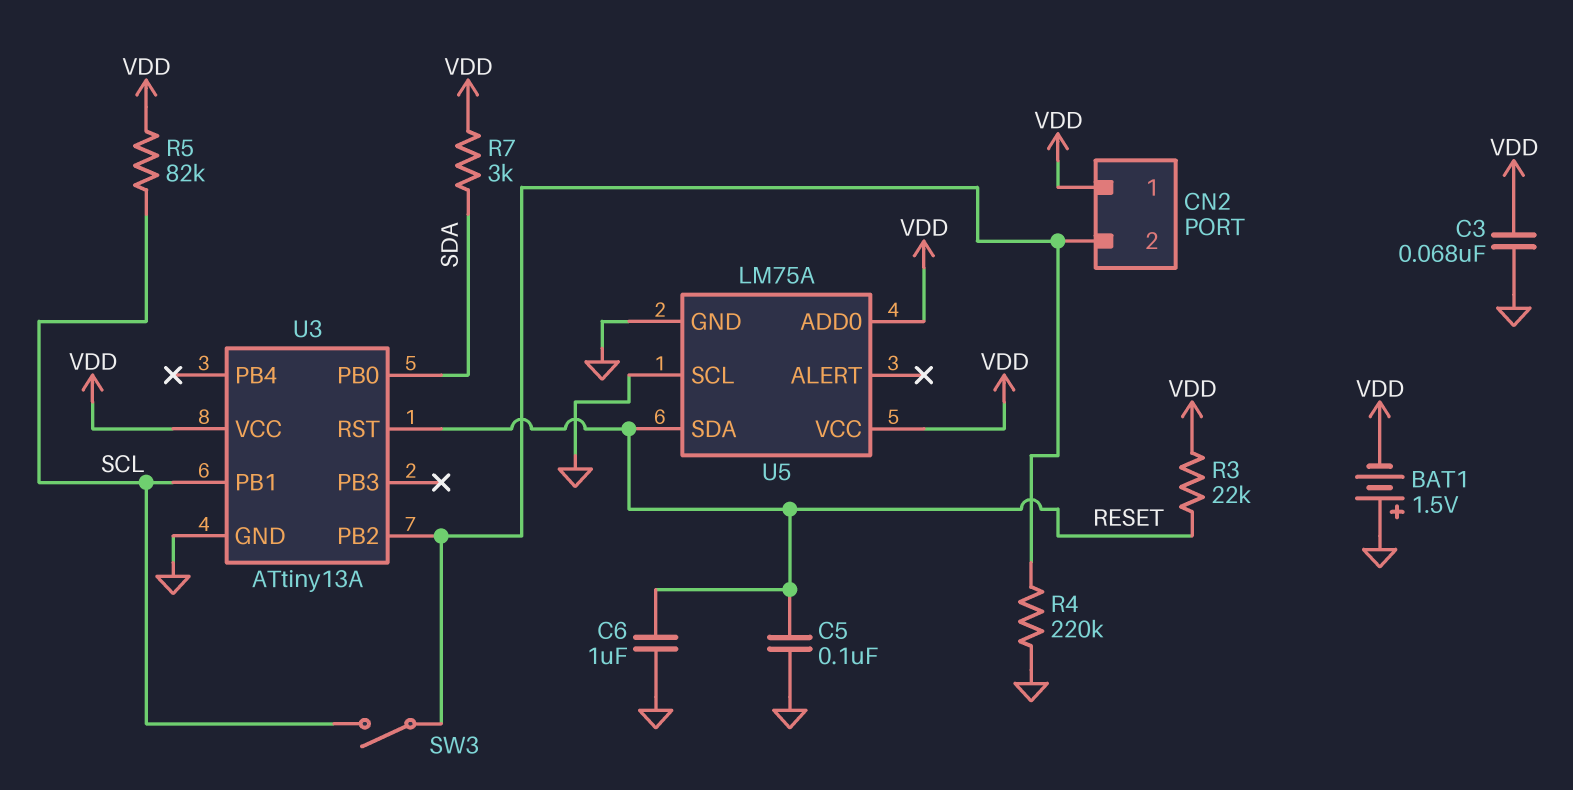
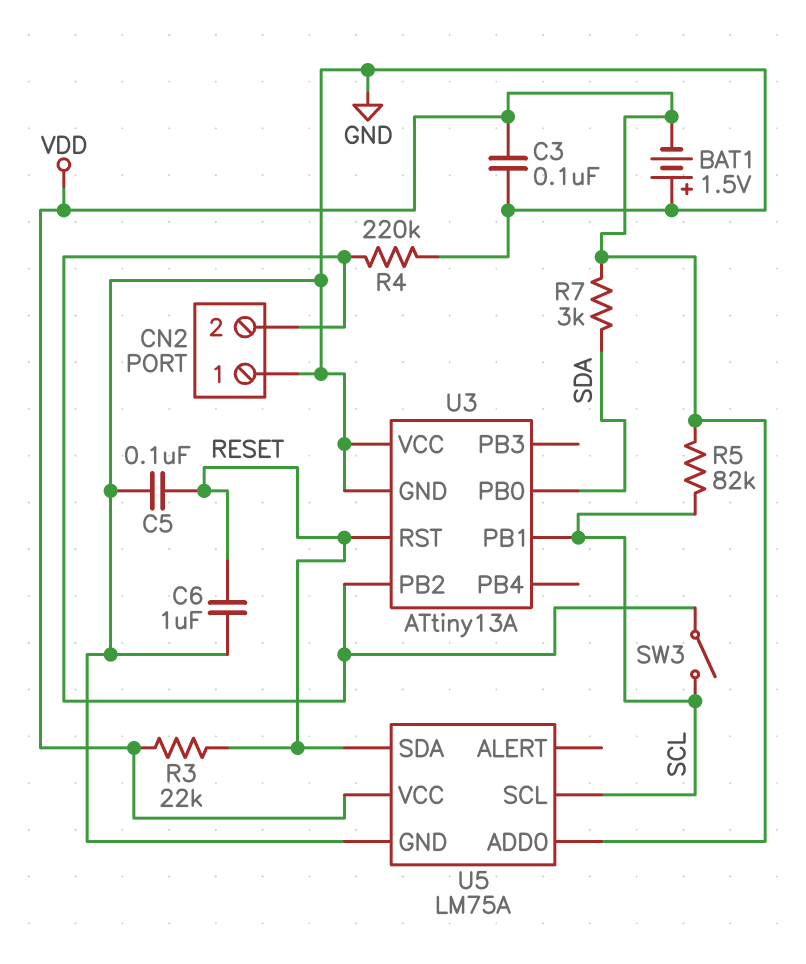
C3: 68nF (GND, VDD) -> 100nF (GND, VDD)
CN2 pin 1: VDD -> GND
U3 pin VCC: VDD -> GND
U5 pin SCL: GND -> SCL

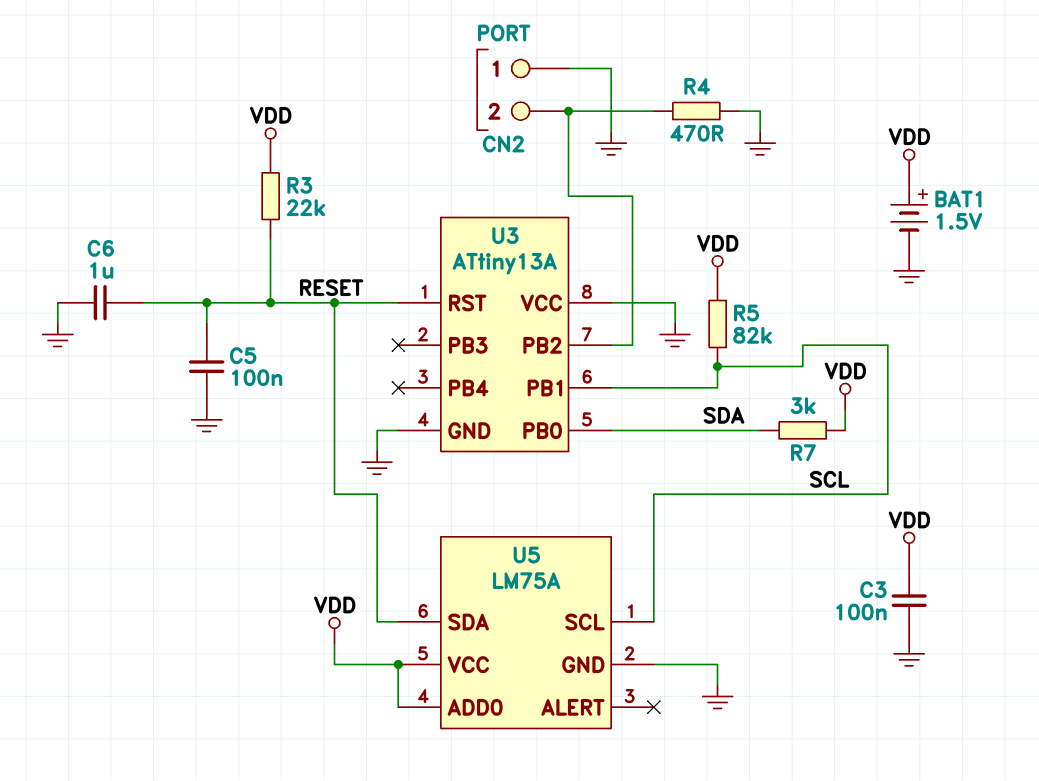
BAT1: 1.5V (plus GND, minus VDD) -> 1.5V (plus VDD, minus GND)
R4: 220k (CN2/2, GND) -> 470 (CN2/2, GND)
SW3: switch (CN2/2, SCL) -> none

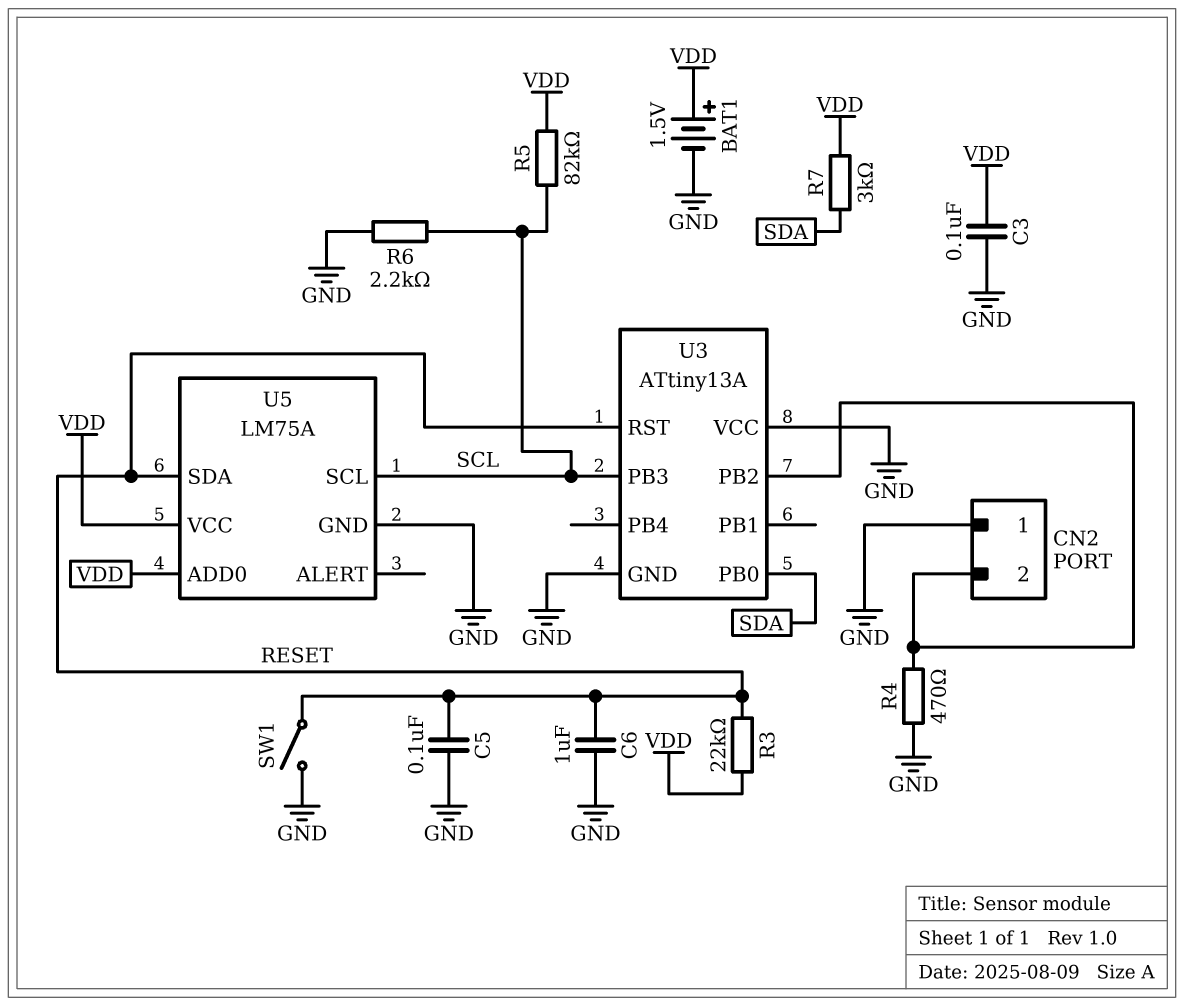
R6: none -> 2.2k (GND, SCL)
SW1: none -> switch (GND, RESET)
U3 pin PB1: SCL -> none
U3 pin PB3: none -> SCL

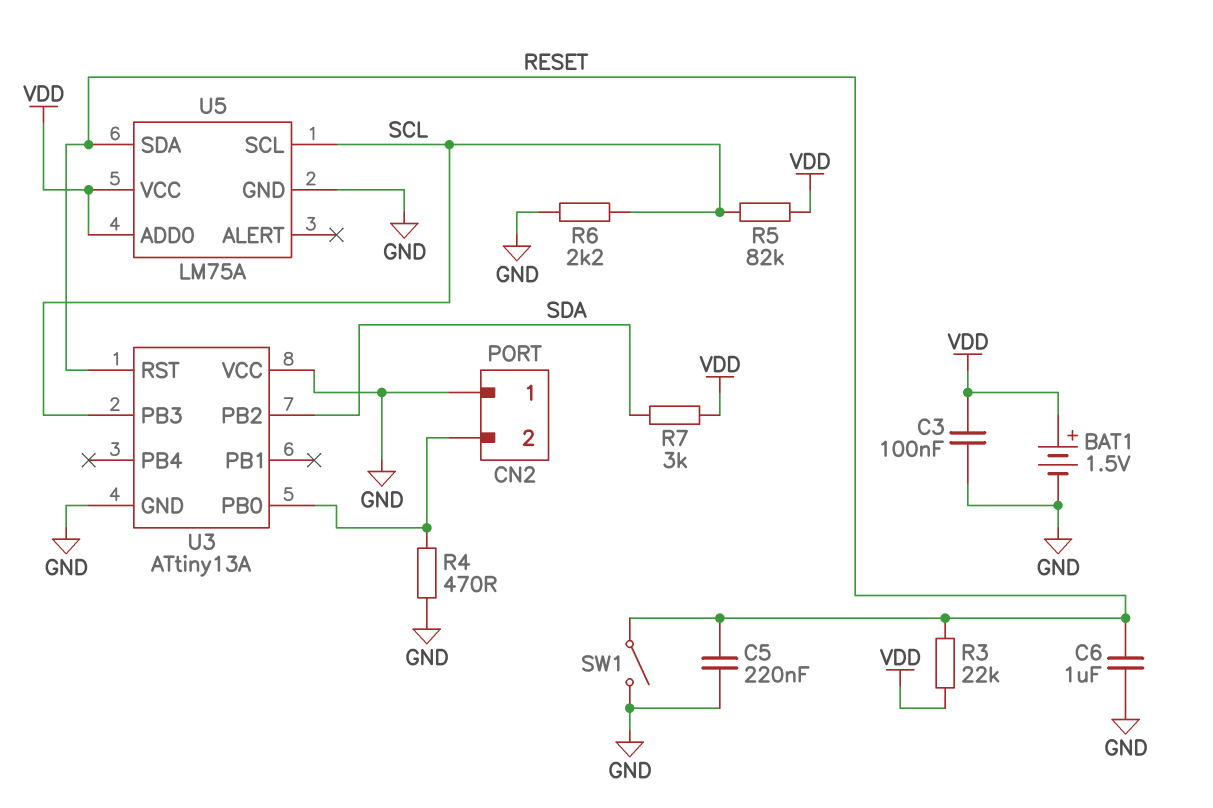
C5: 100nF (GND, RESET) -> 220nF (GND, RESET)
U3 pin PB0: SDA -> CN2/2
U3 pin PB2: CN2/2 -> SDA

